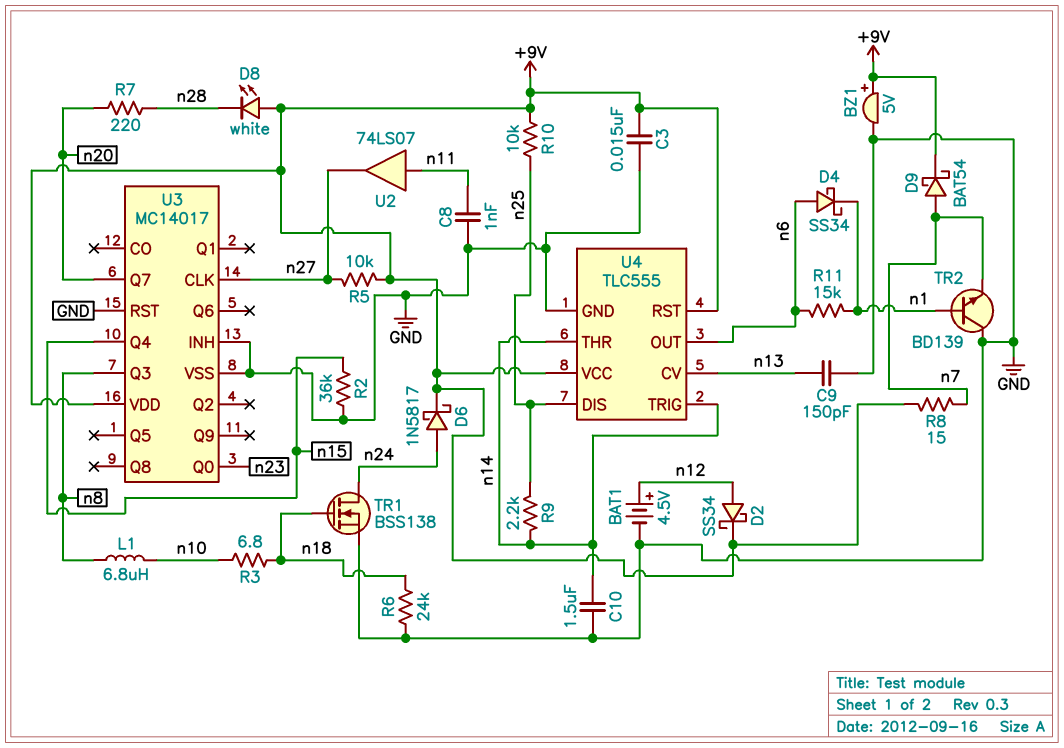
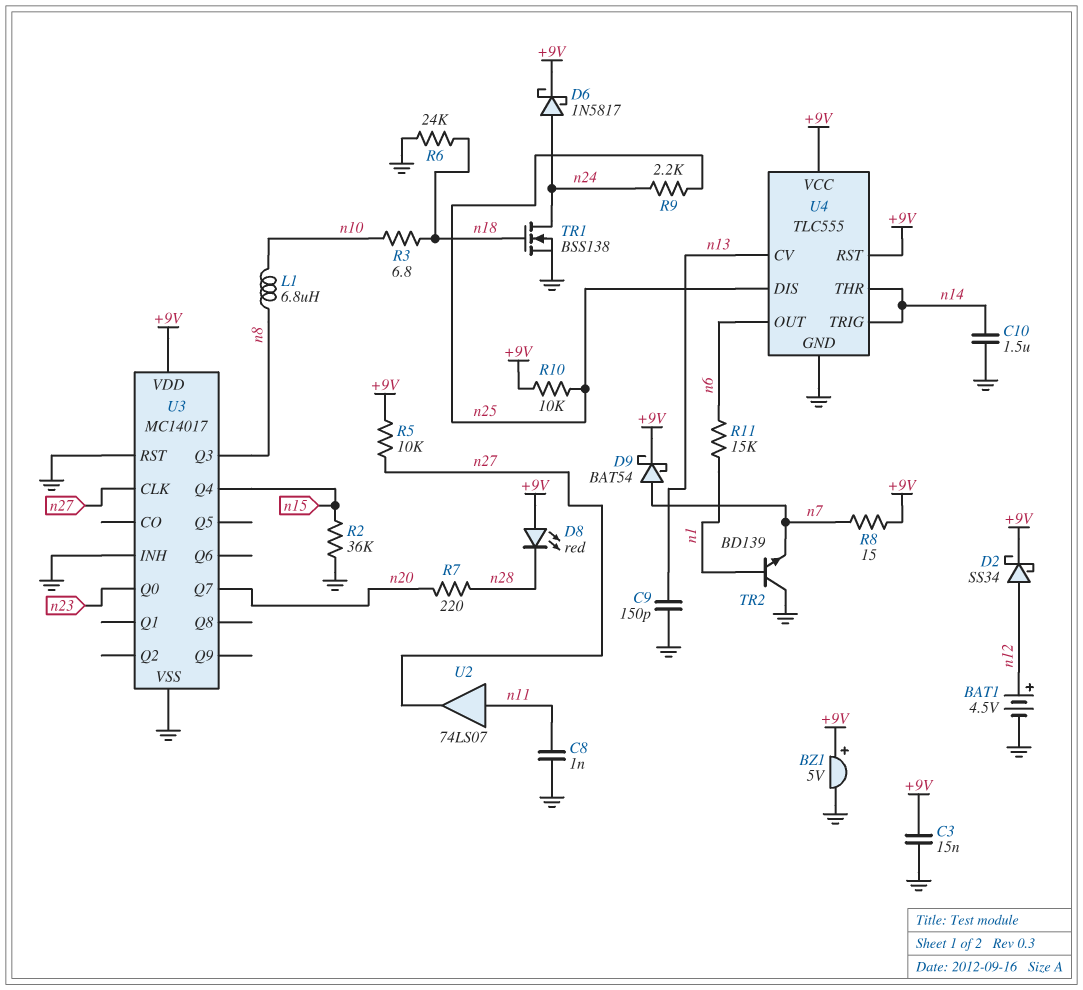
D4: schottky SS34 (A n6, K n1) -> none
D8: LED white (A +9V, K n28) -> LED red (A +9V, K n28)
R9: 2.2k (n14, n25) -> 2.2k (n24, n25)

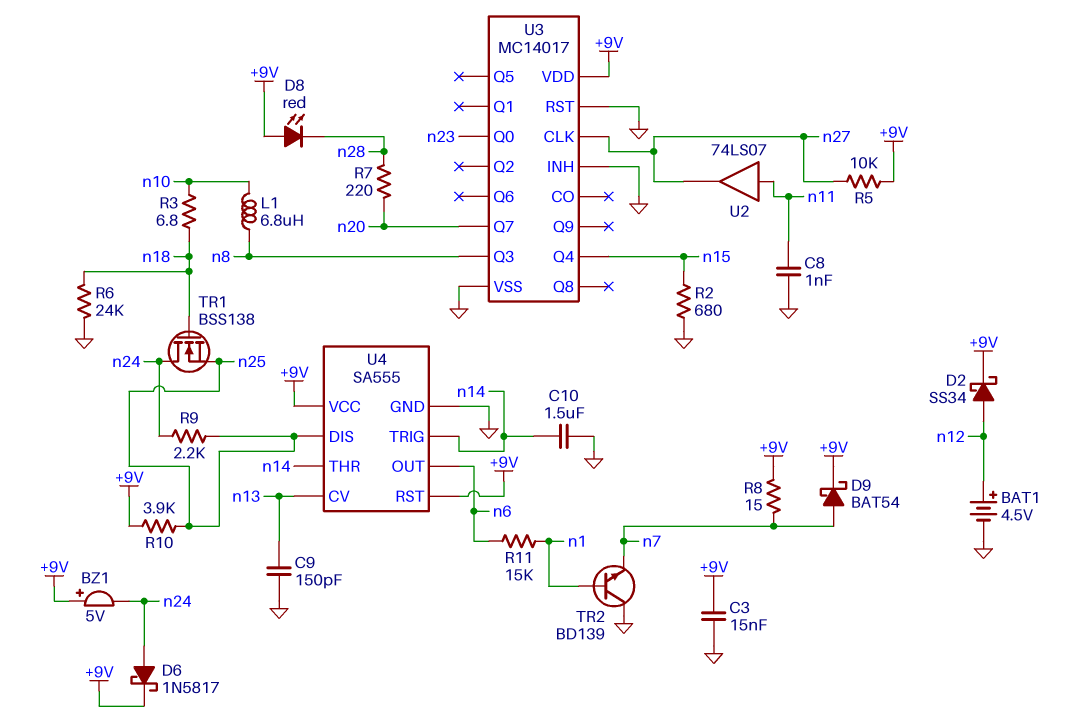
BZ1: buzzer 5V (plus +9V, minus GND) -> buzzer 5V (plus +9V, minus n24)
R2: 36k (GND, n15) -> 680 (GND, n15)
R10: 10k (+9V, n25) -> 3.9k (+9V, n25)
TR1: NMOS BSS138 (G n18, D n24, S GND) -> NMOS BSS138 (G n18, D n24, S n25)
U4: TLC555 -> SA555

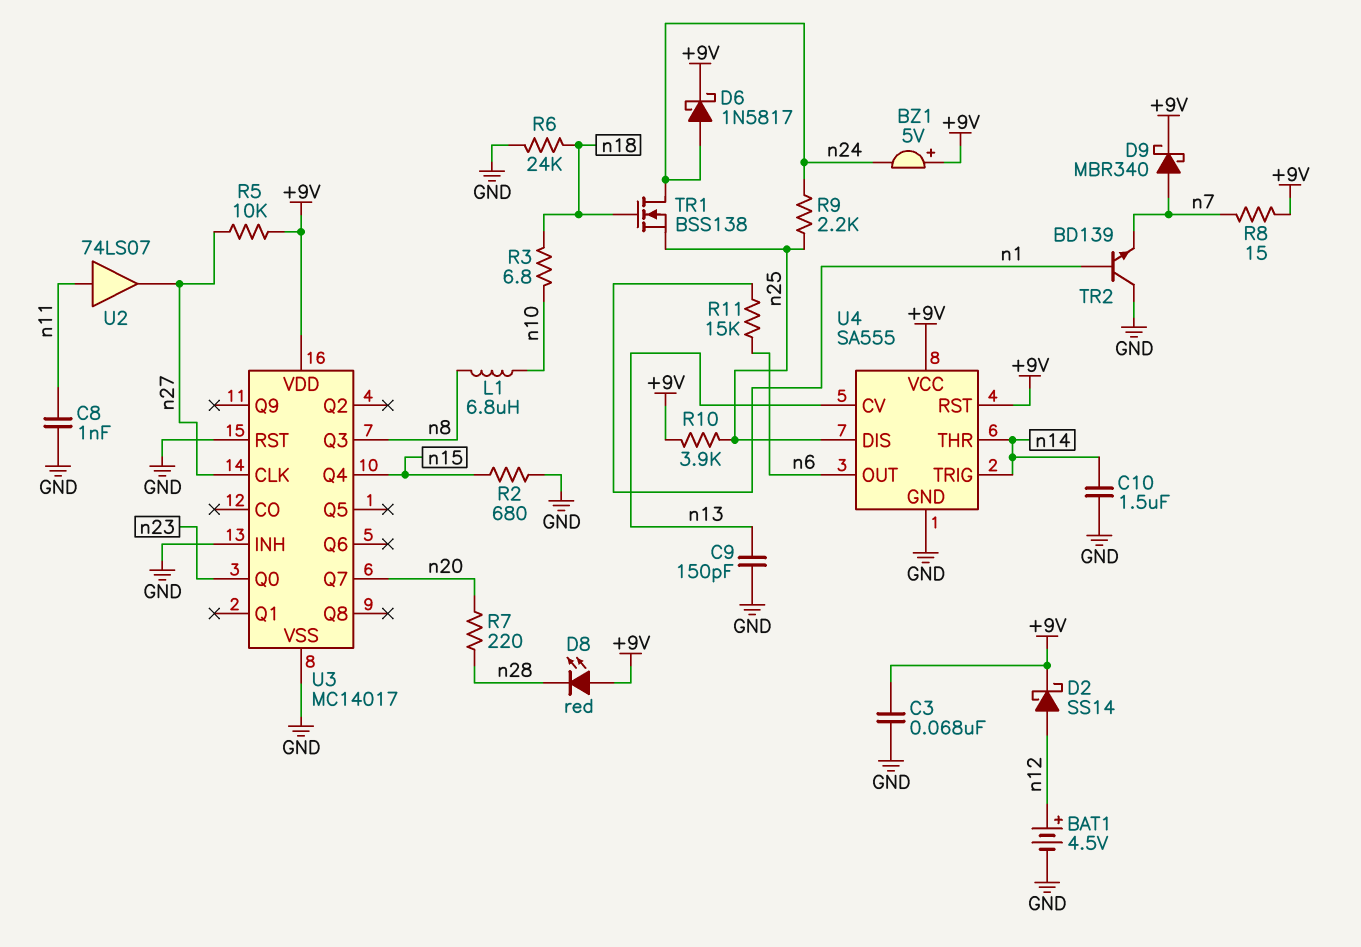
C3: 15nF (+9V, GND) -> 68nF (+9V, GND)
D2: schottky SS34 (A n12, K +9V) -> schottky SS14 (A n12, K +9V)
D9: schottky BAT54 (A n7, K +9V) -> schottky MBR340 (A n7, K +9V)

